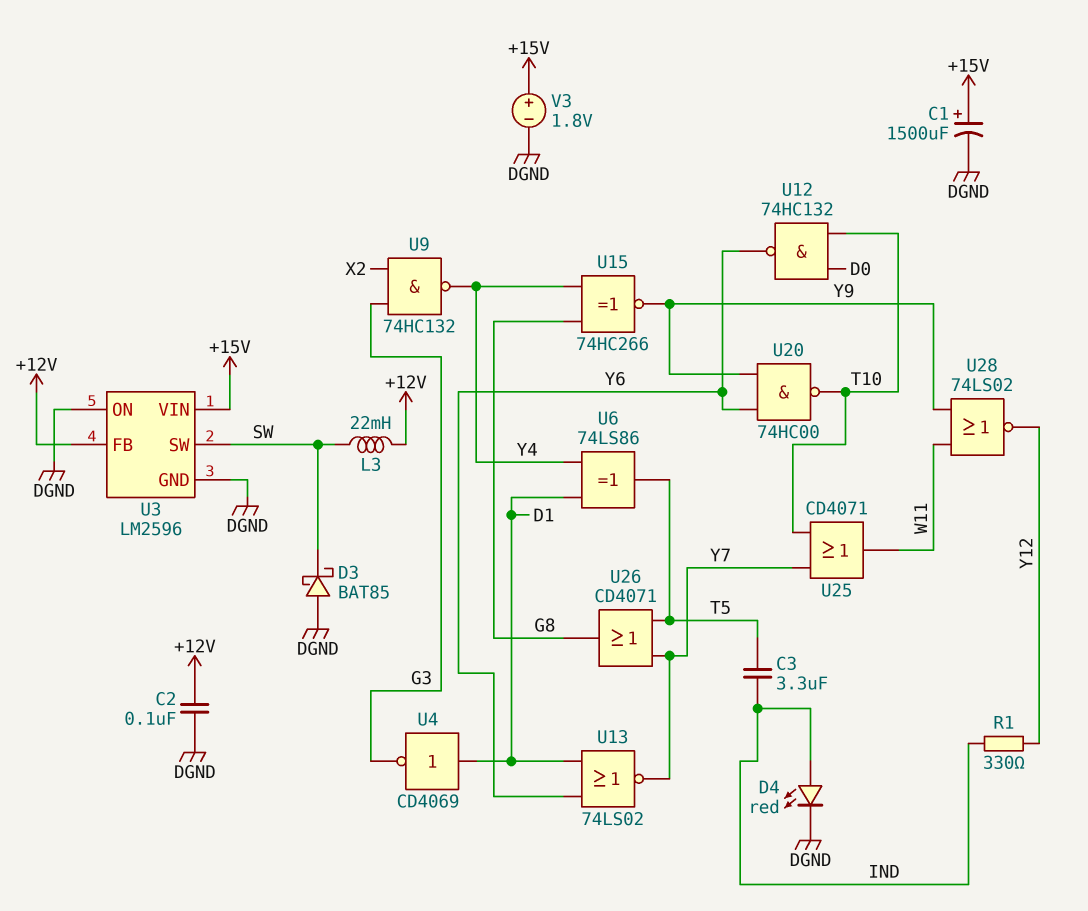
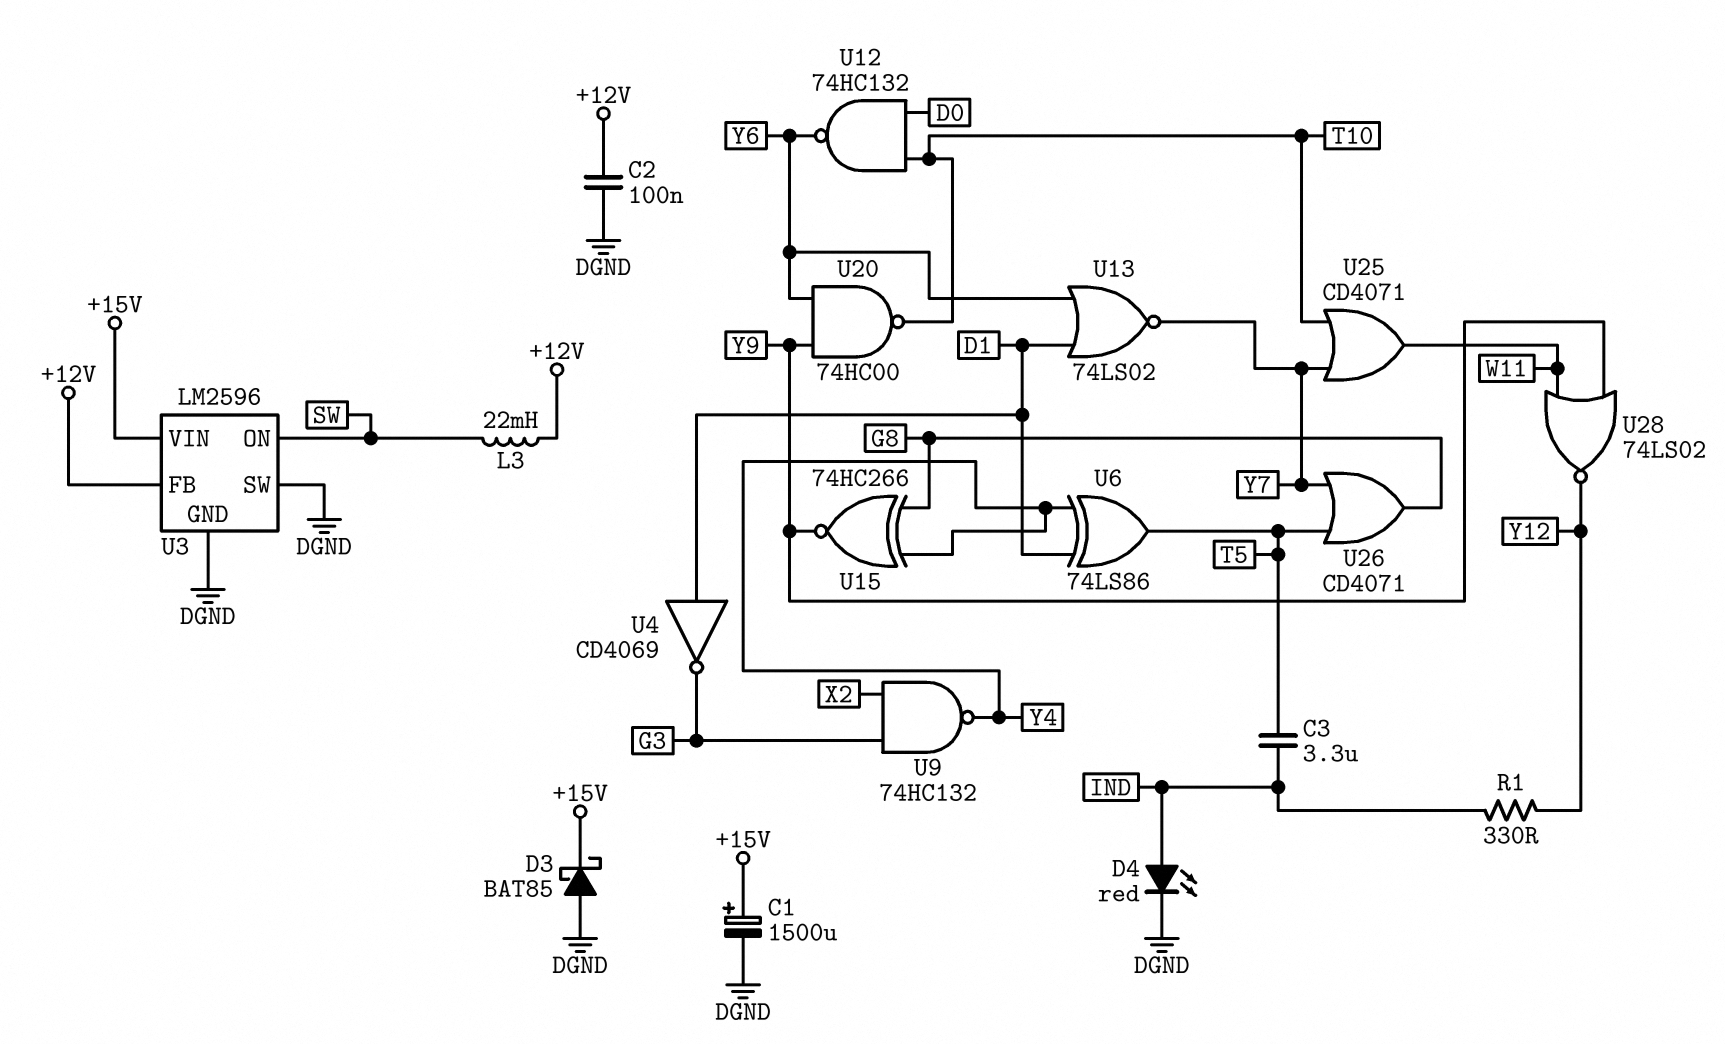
D3: schottky BAT85 (A DGND, K SW) -> schottky BAT85 (A DGND, K +15V)
U3 pin ON: DGND -> SW
U3 pin SW: SW -> DGND
V3: 1.8V (plus +15V, minus DGND) -> none

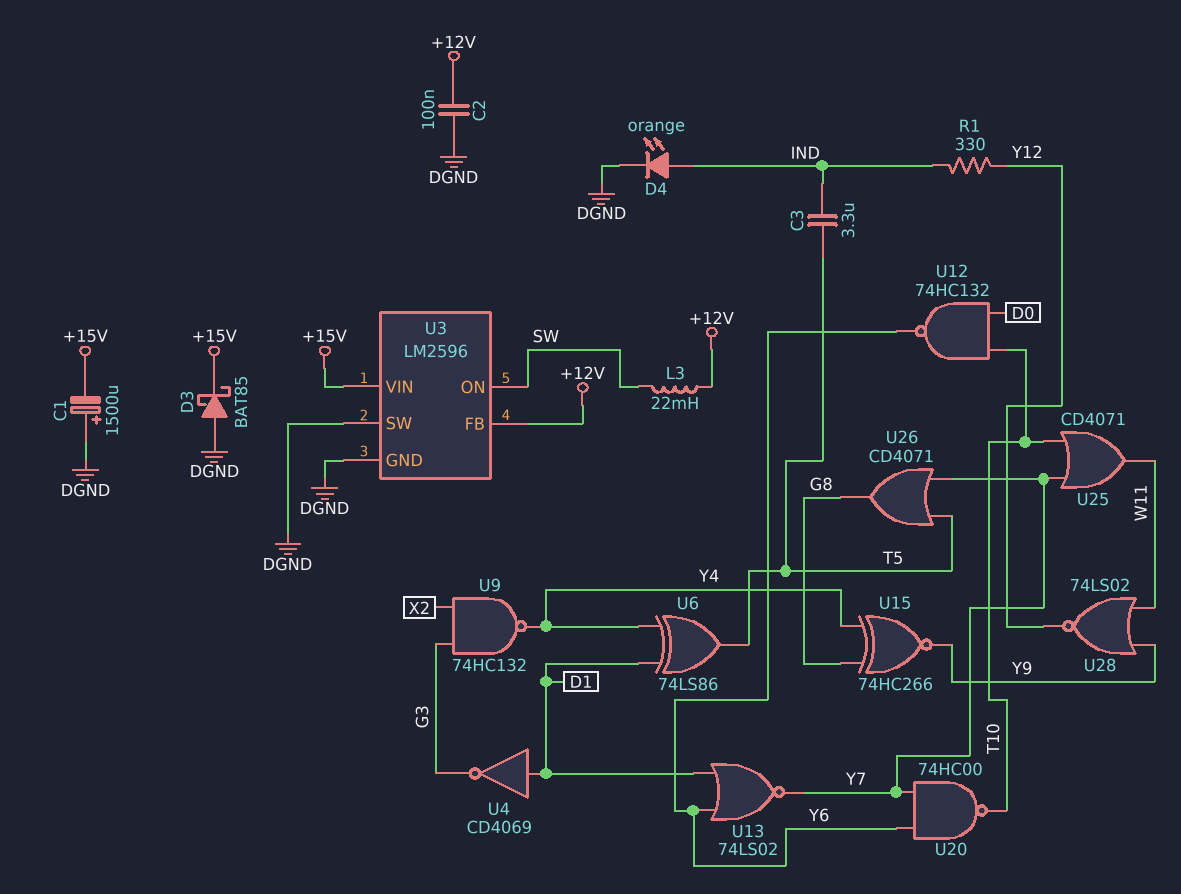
C1: 1500uF (plus +15V, minus DGND) -> 1500uF (plus DGND, minus +15V)
D4: LED red (A IND, K DGND) -> LED orange (A IND, K DGND)
U20: NAND 74HC00 (in Y6, in Y9, out T10) -> NAND 74HC00 (in Y6, in Y7, out T10)

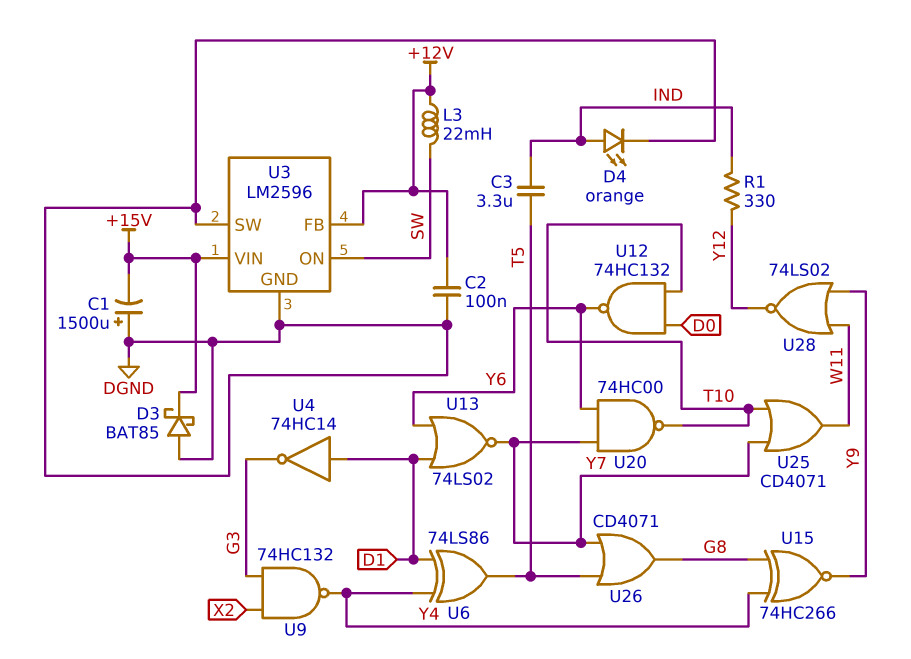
U4: NOT CD4069 (in D1, out G3) -> NOT 74HC14 (in D1, out G3)

